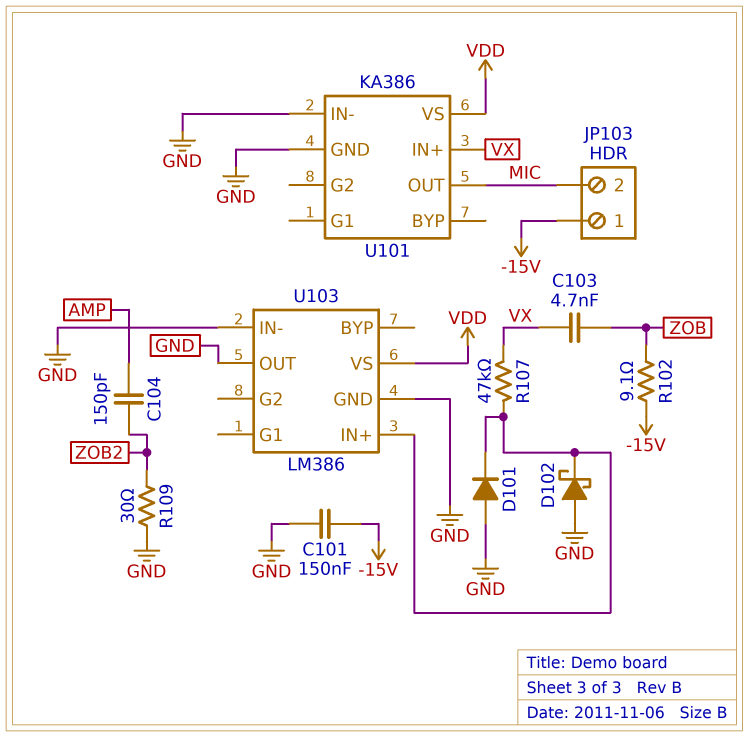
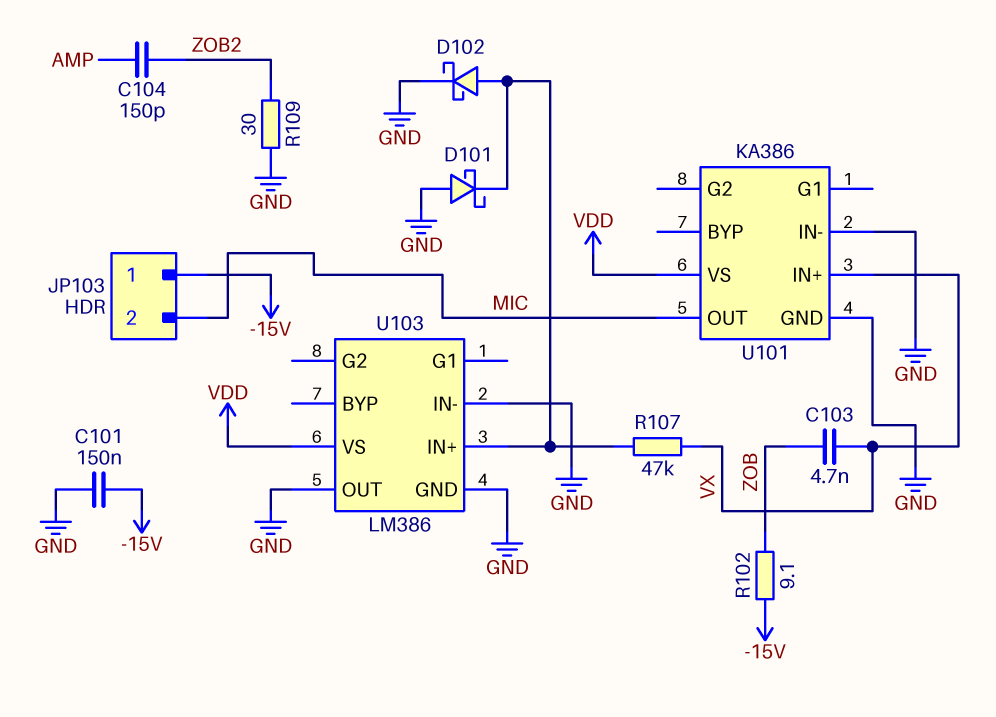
D101: diode (A GND, K U103/IN+) -> schottky (A GND, K U103/IN+)
D102: schottky (A GND, K U103/IN+) -> schottky (A U103/IN+, K GND)

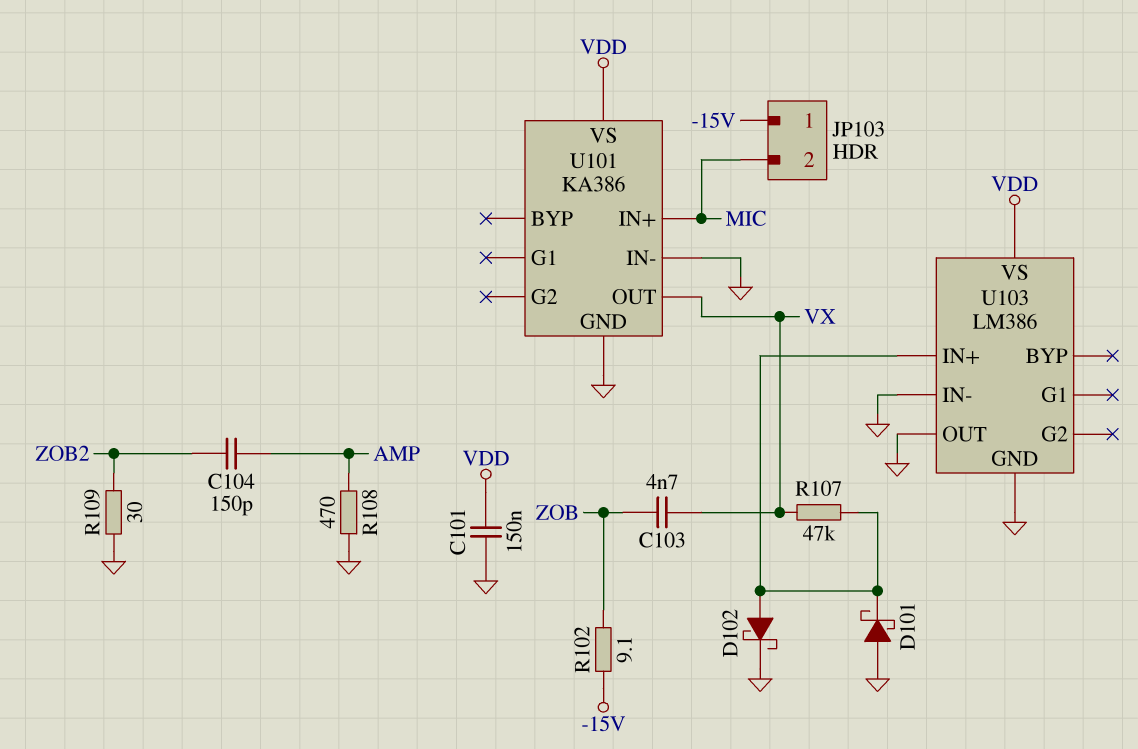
C101: 150nF (-15V, GND) -> 150nF (GND, VDD)
R108: none -> 470 (AMP, GND)
U101 pin IN+: VX -> MIC
U101 pin OUT: MIC -> VX

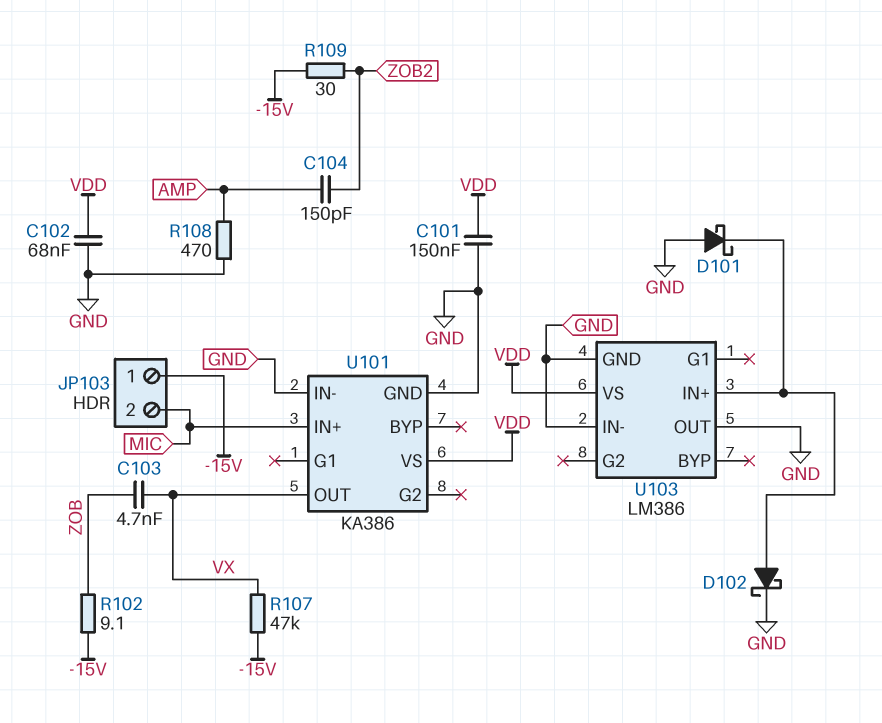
C102: none -> 68nF (GND, VDD)
R107: 47k (U103/IN+, VX) -> 47k (-15V, VX)
R109: 30 (GND, ZOB2) -> 30 (-15V, ZOB2)

